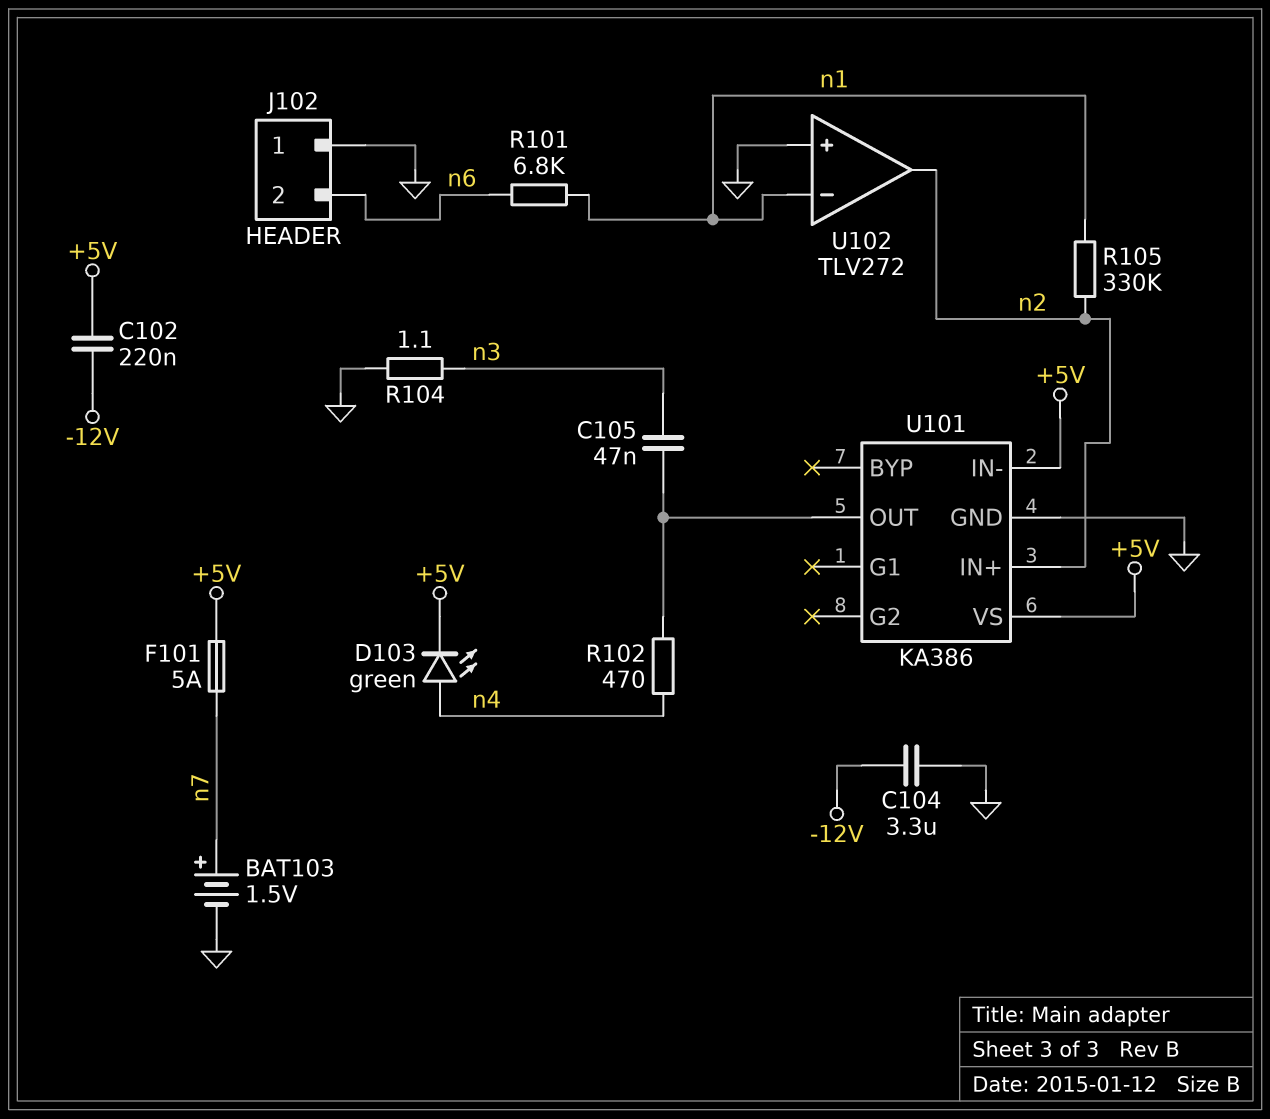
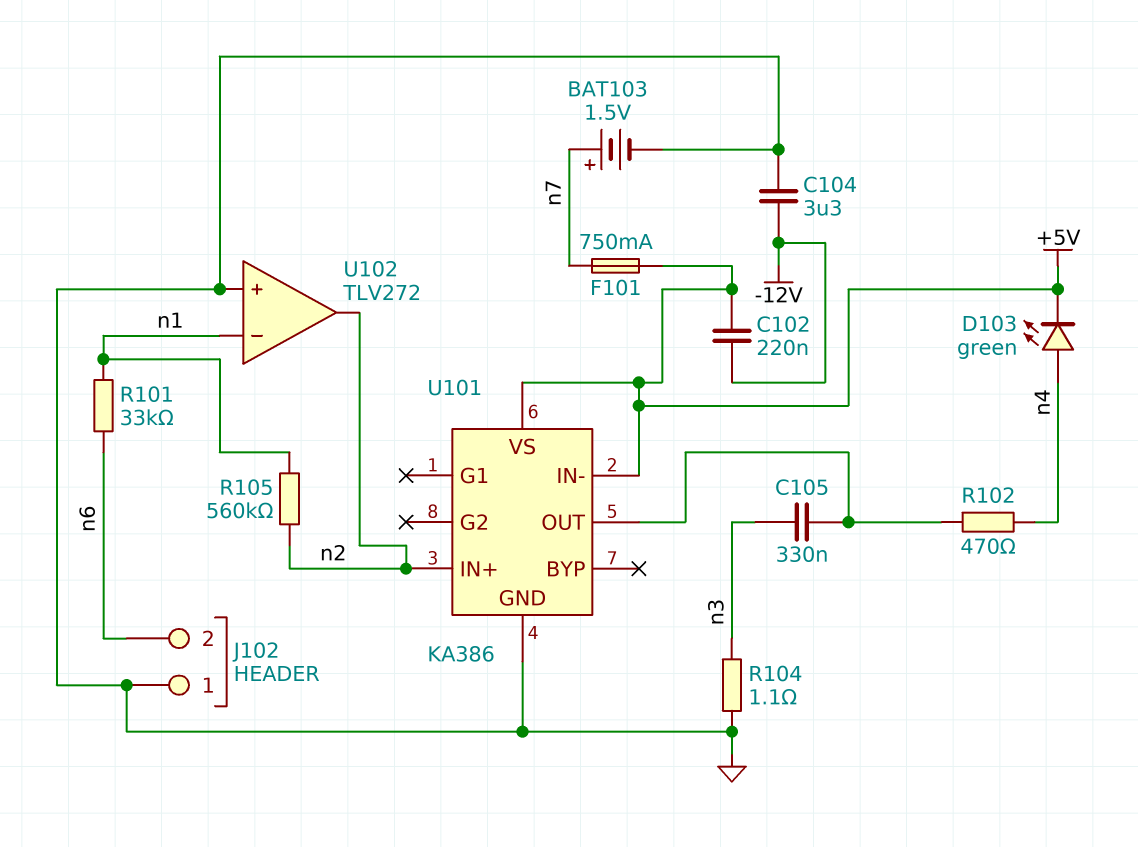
C105: 47nF (U101/OUT, n3) -> 330nF (U101/OUT, n3)
F101: 5A (+5V, n7) -> 750mA (+5V, n7)
R101: 6.8k (n1, n6) -> 33k (n1, n6)
R105: 330k (n1, n2) -> 560k (n1, n2)

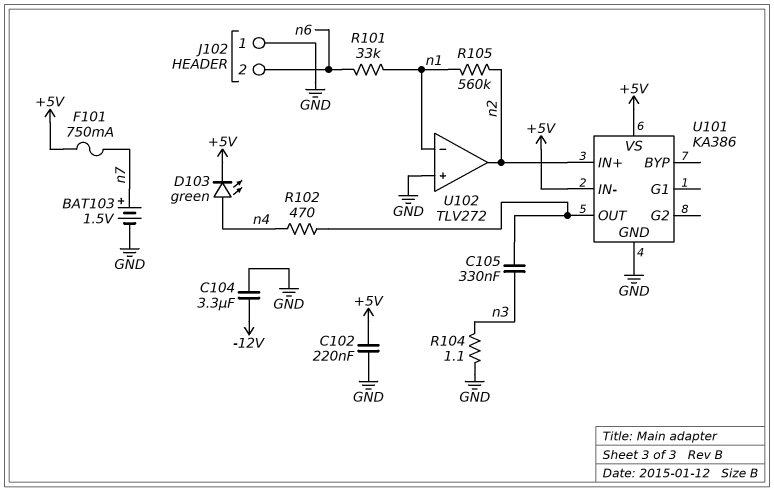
C102: 220nF (+5V, -12V) -> 220nF (+5V, GND)

